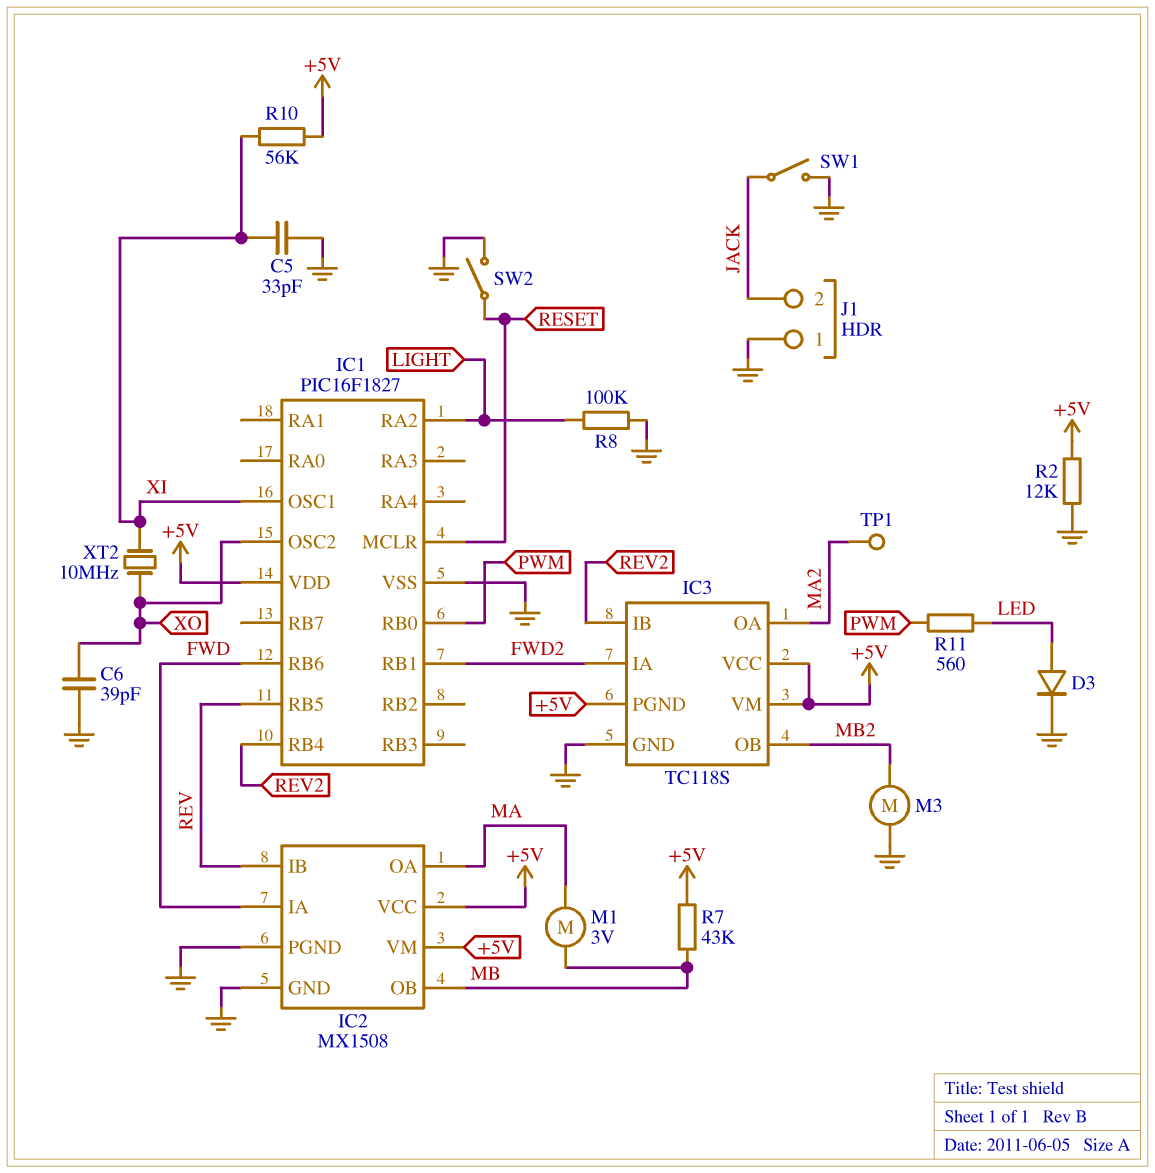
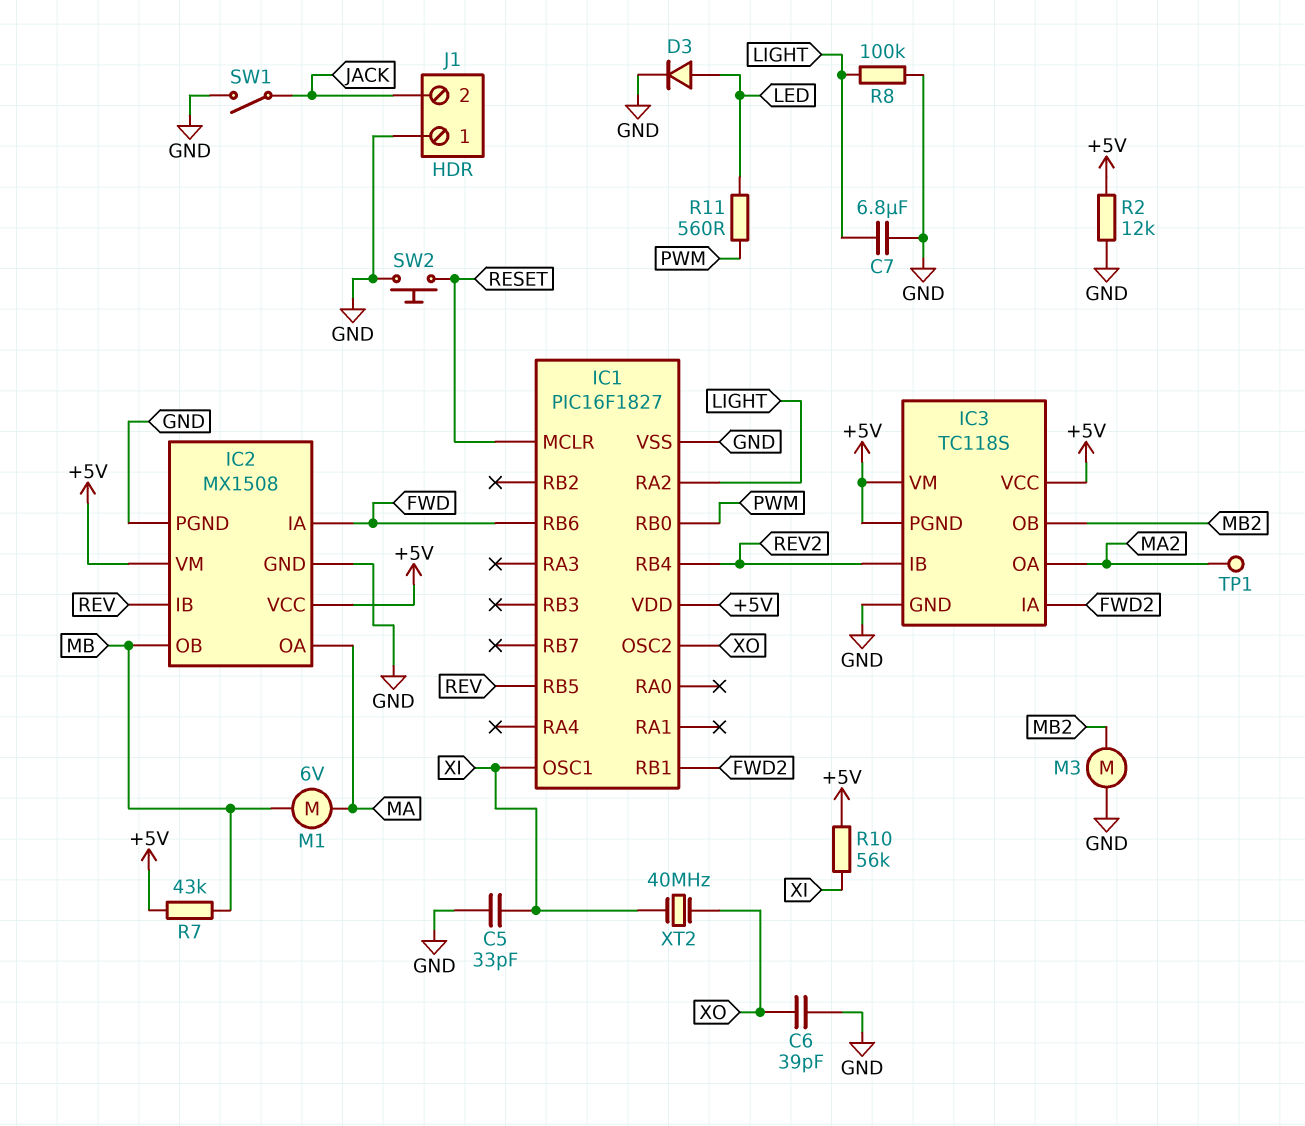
C7: none -> 6.8uF (GND, LIGHT)
M1: motor 3V (MA, MB) -> motor 6V (MA, MB)
SW2: switch (GND, RESET) -> button (GND, RESET)
XT2: 10MHz (XI, XO) -> 40MHz (XI, XO)

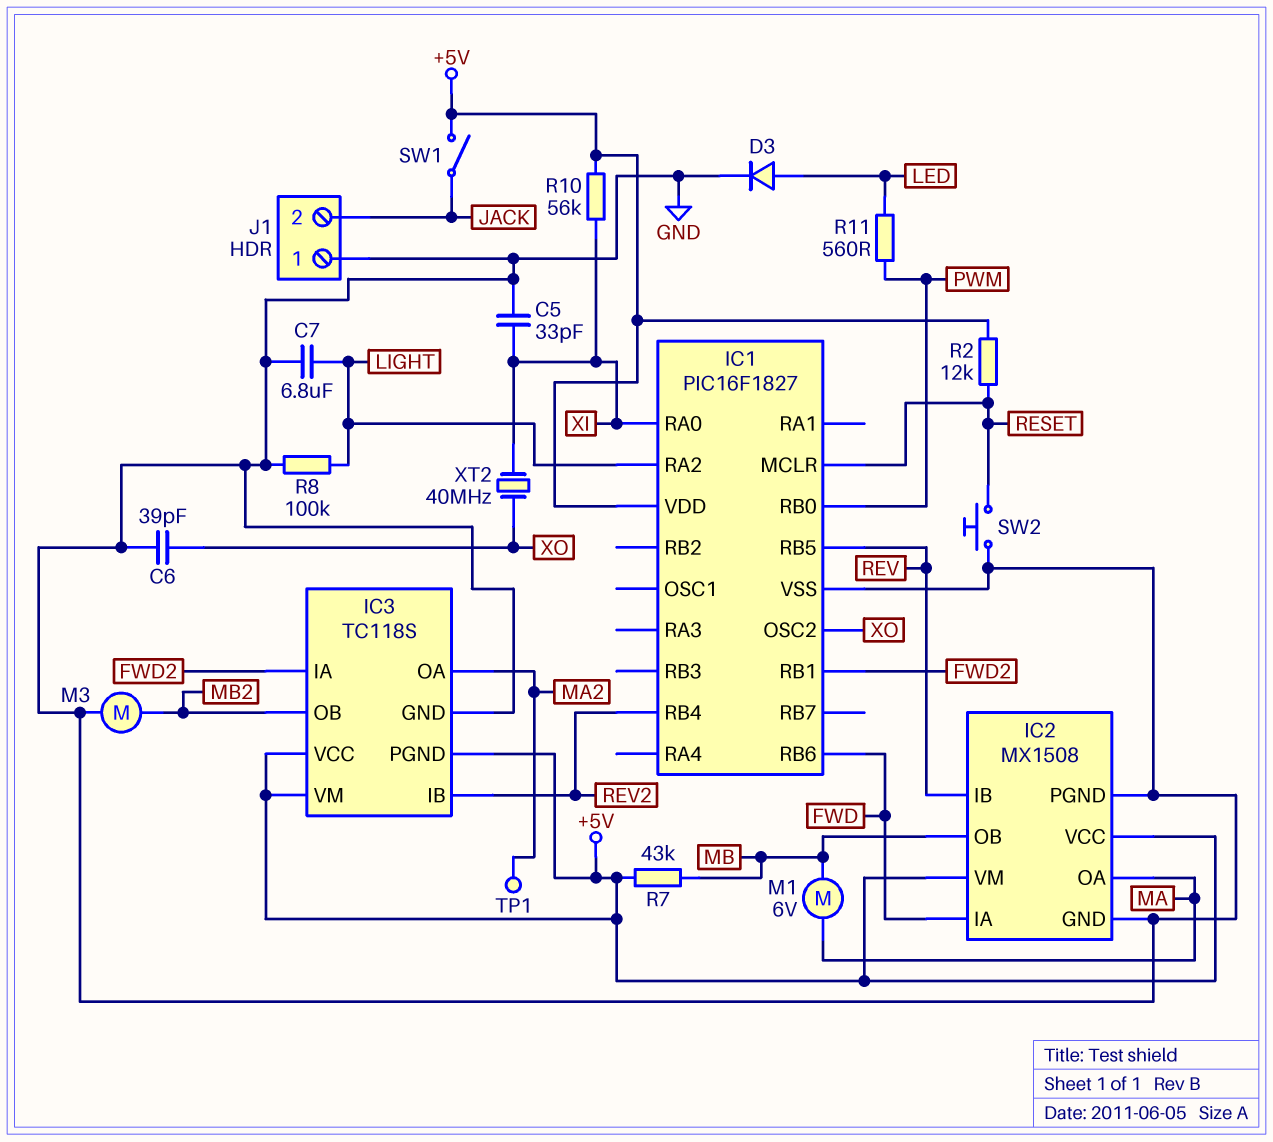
IC1 pin OSC1: XI -> none
IC1 pin RA0: none -> XI
R2: 12k (+5V, GND) -> 12k (+5V, RESET)
SW1: switch (GND, JACK) -> switch (+5V, JACK)

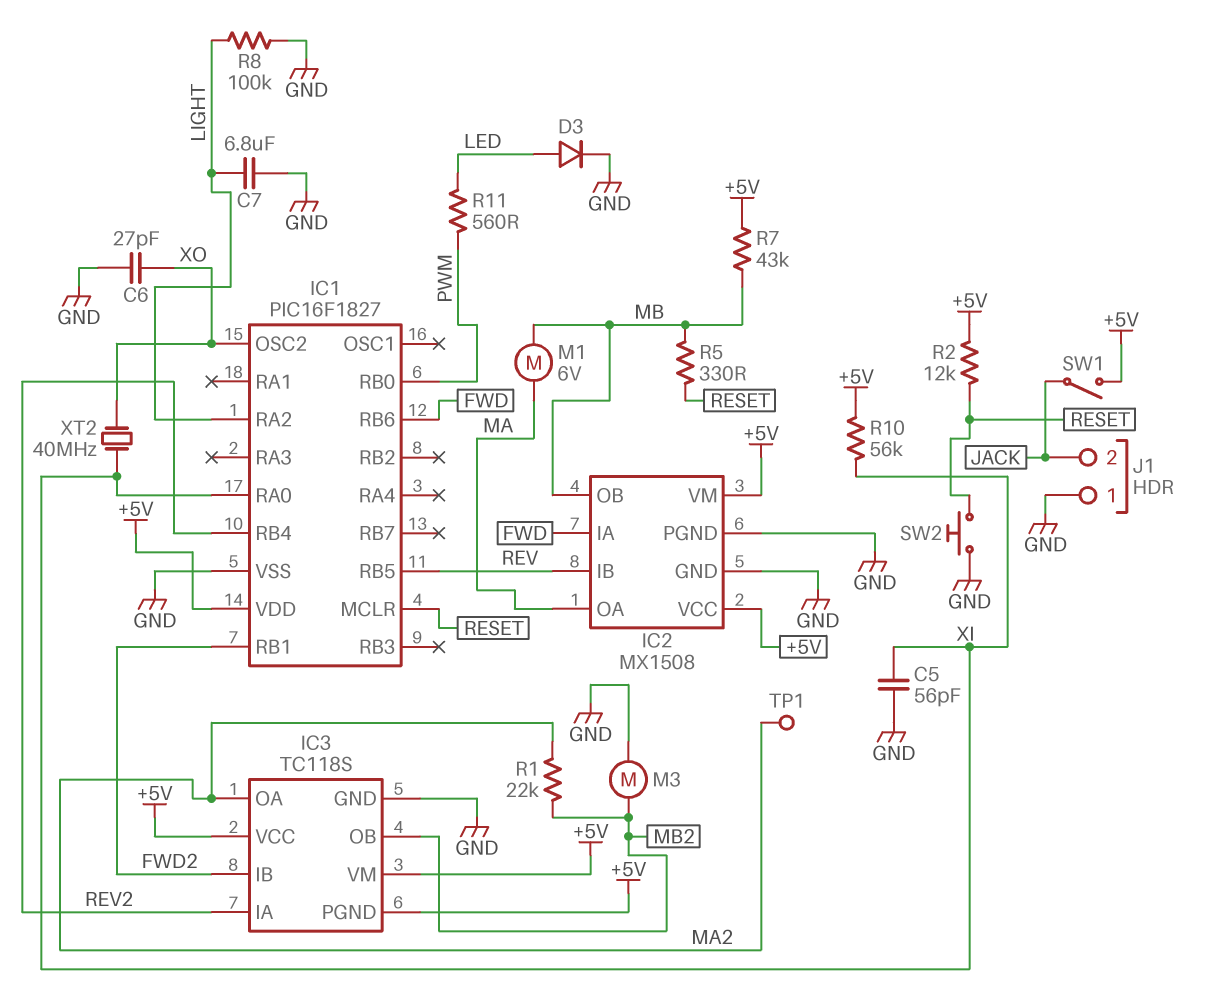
C5: 33pF (GND, XI) -> 56pF (GND, XI)
C6: 39pF (GND, XO) -> 27pF (GND, XO)
IC3 pin IA: FWD2 -> REV2
IC3 pin IB: REV2 -> FWD2
R1: none -> 22k (MA2, MB2)
R5: none -> 330 (MB, RESET)

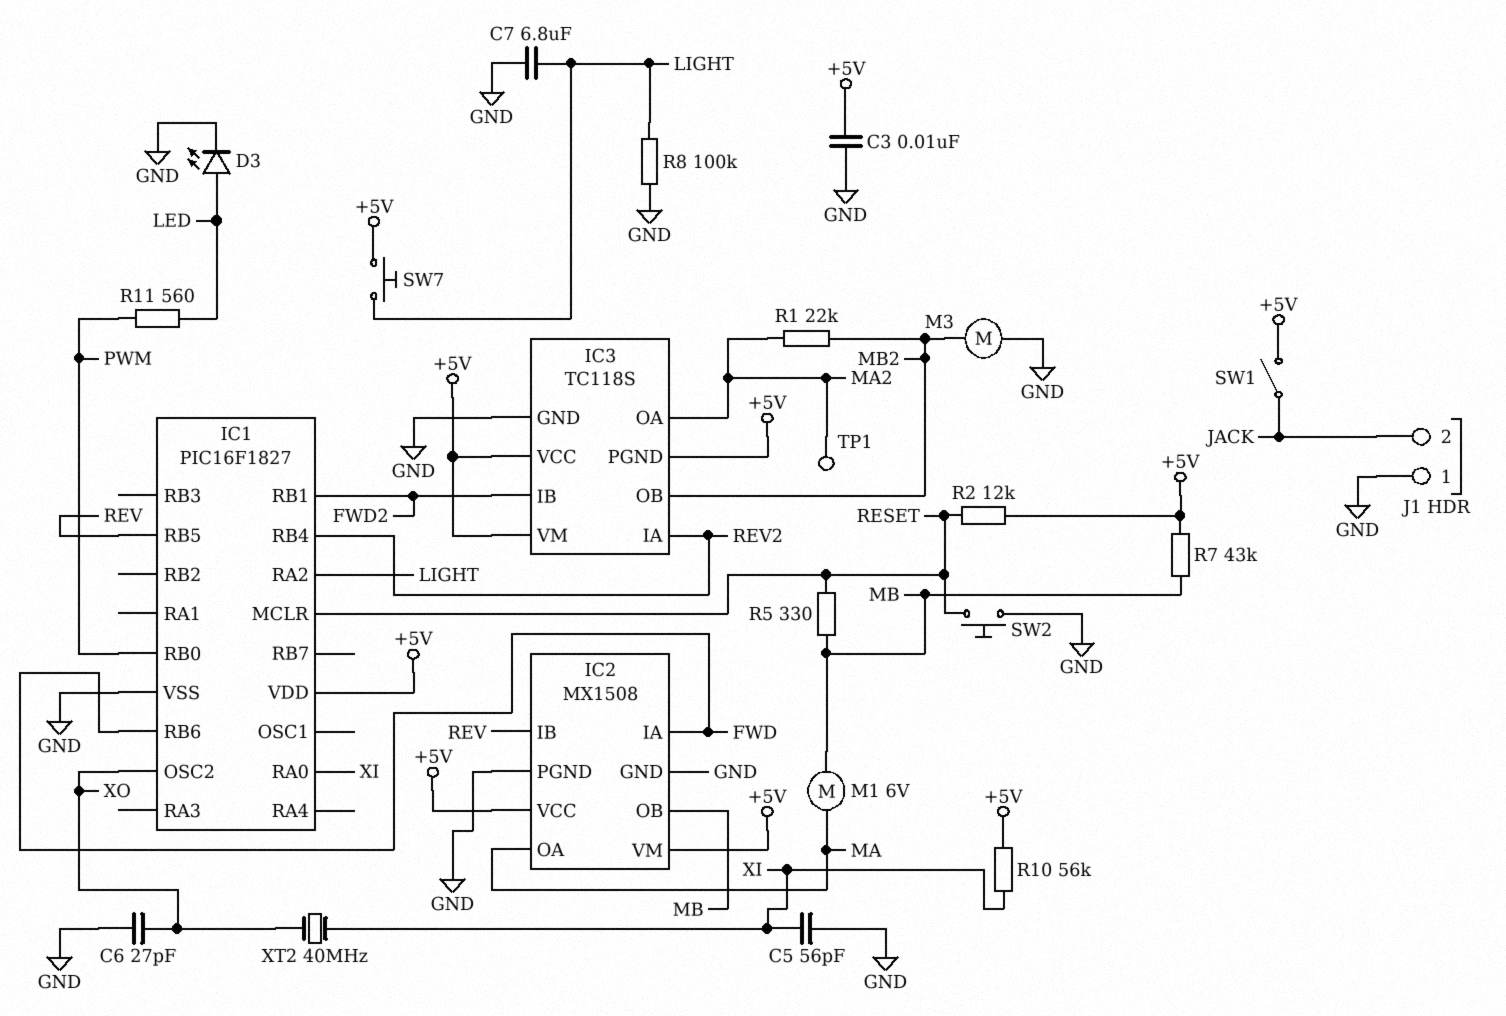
C3: none -> 10nF (+5V, GND)
D3: diode (A LED, K GND) -> LED (A LED, K GND)
SW7: none -> button (+5V, LIGHT)

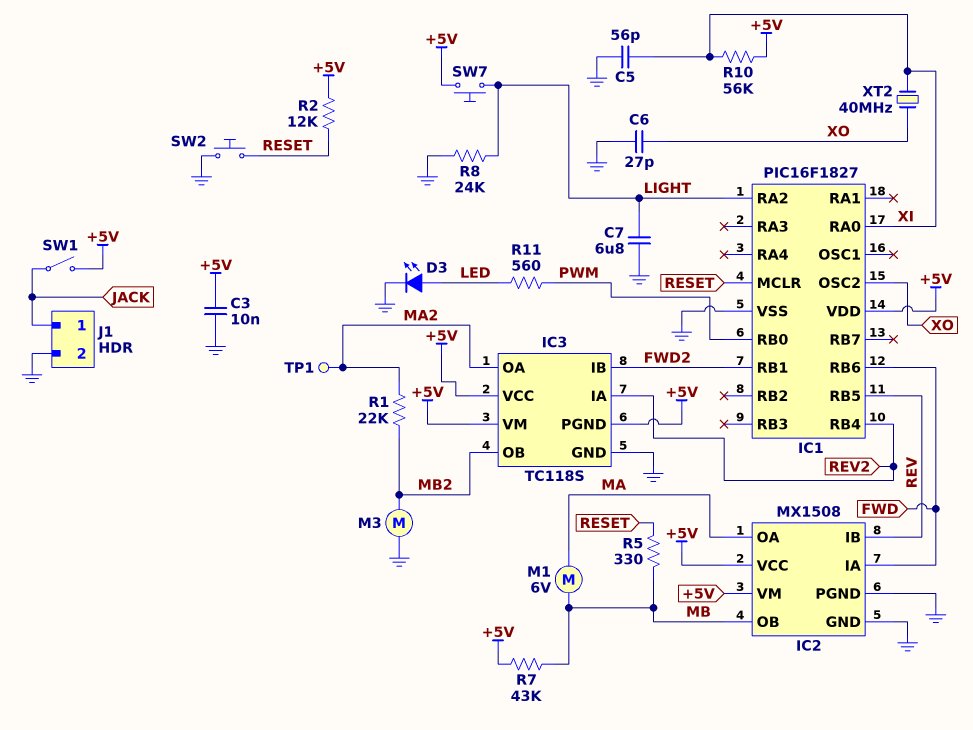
J1 pin 1: GND -> JACK
J1 pin 2: JACK -> GND
R8: 100k (GND, LIGHT) -> 24k (GND, LIGHT)

